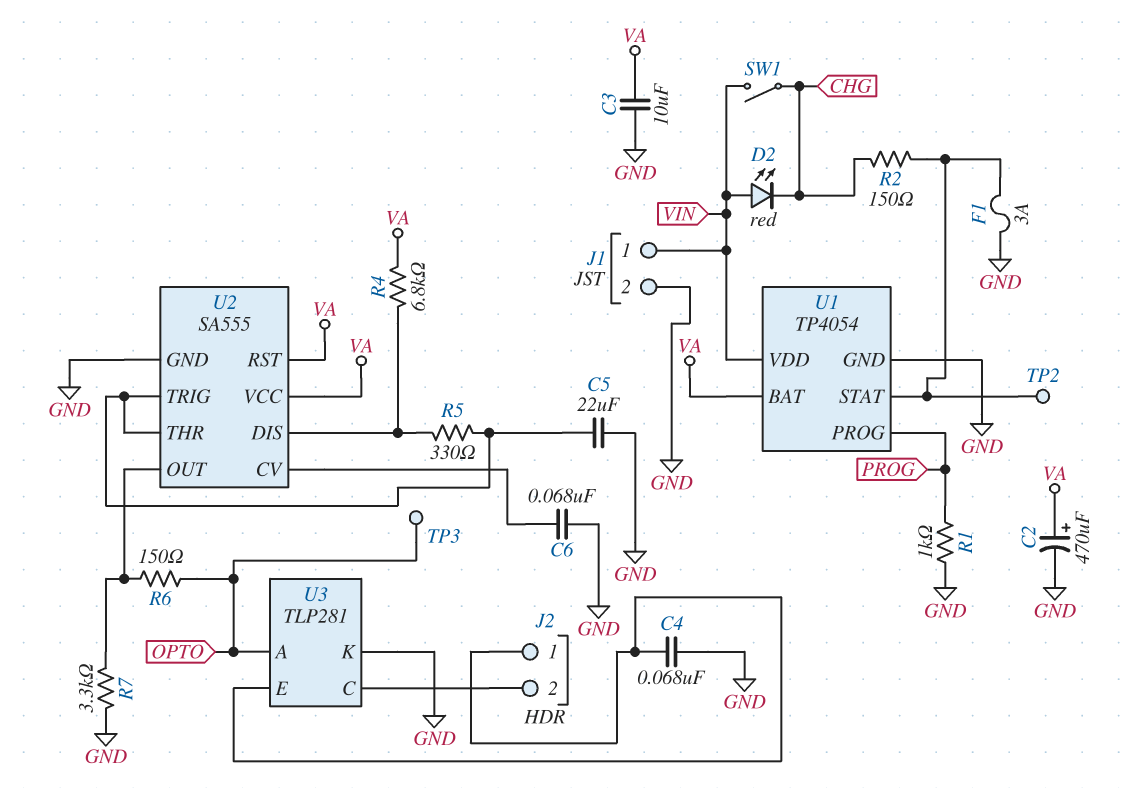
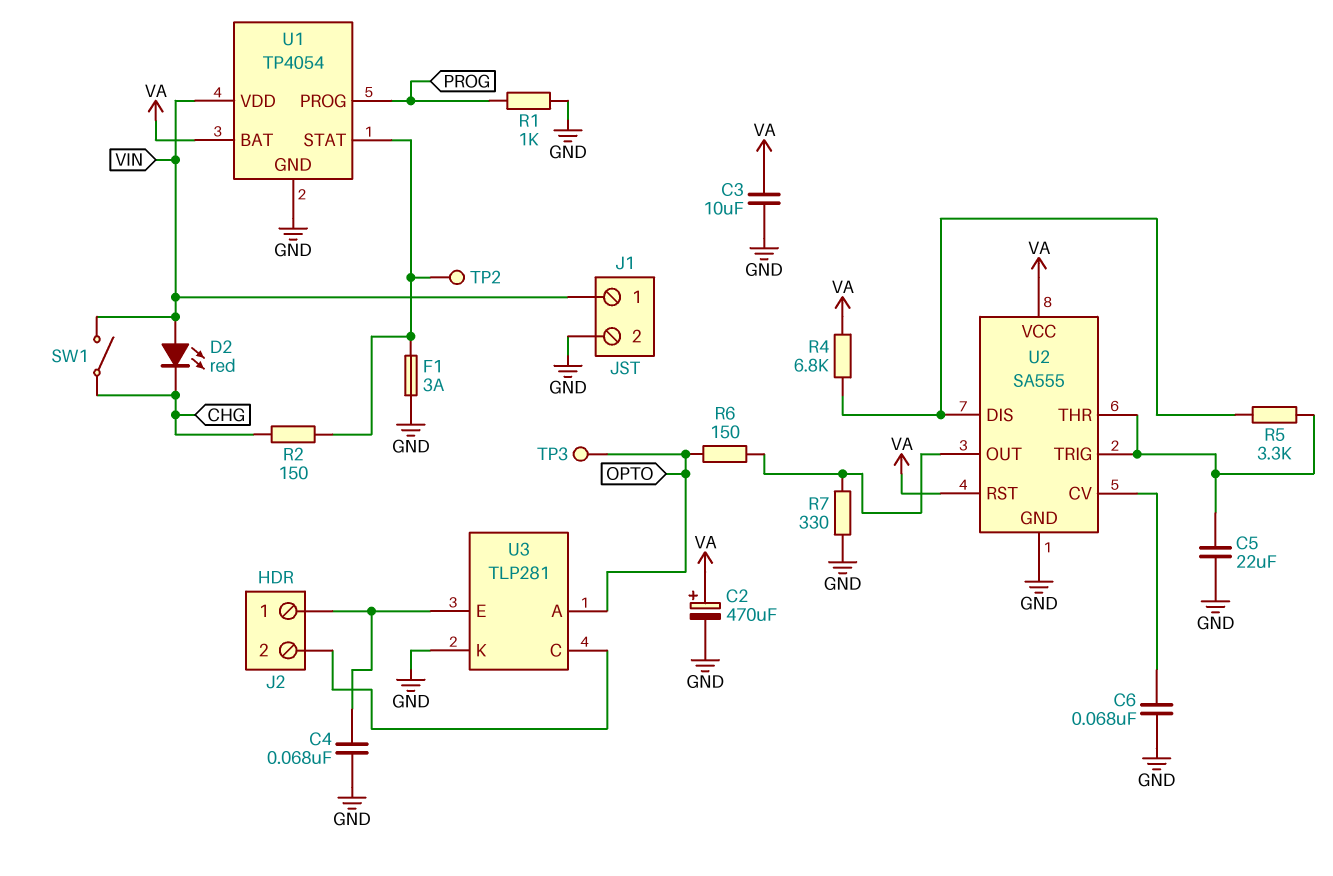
R5: 330 (U2/DIS, U2/THR) -> 3.3k (U2/DIS, U2/THR)
R7: 3.3k (GND, U2/OUT) -> 330 (GND, U2/OUT)

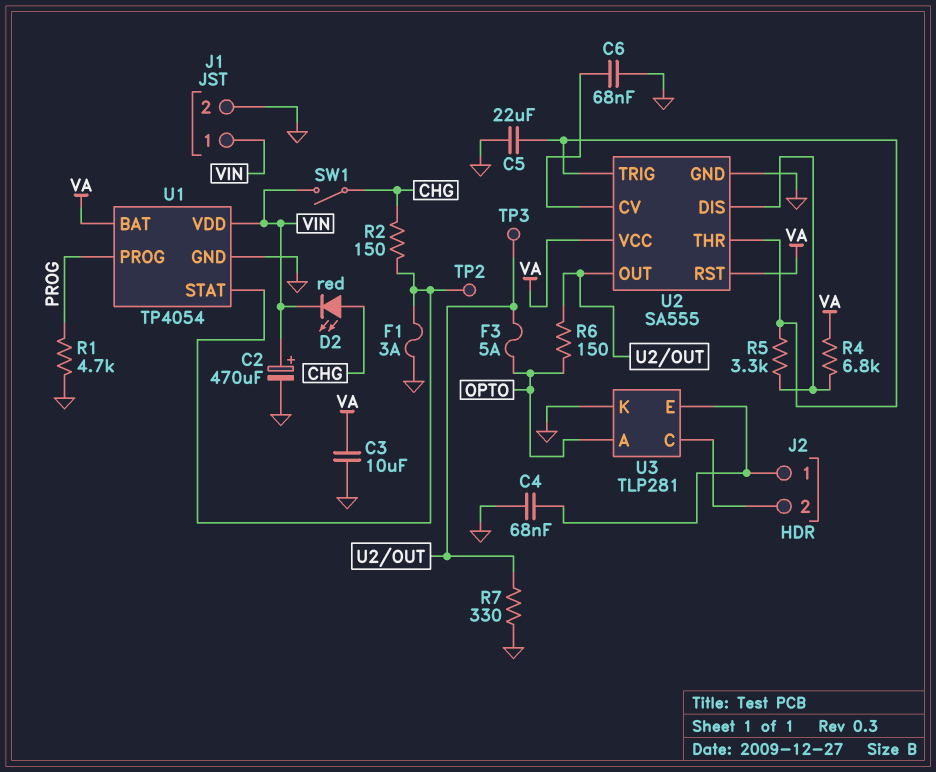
C2: 470uF (plus VA, minus GND) -> 470uF (plus VIN, minus GND)
D2: LED red (A VIN, K CHG) -> LED red (A CHG, K VIN)
F3: none -> 5A (OPTO, U2/OUT)
R1: 1k (GND, PROG) -> 4.7k (GND, PROG)
TP3: test point (OPTO) -> test point (U2/OUT)

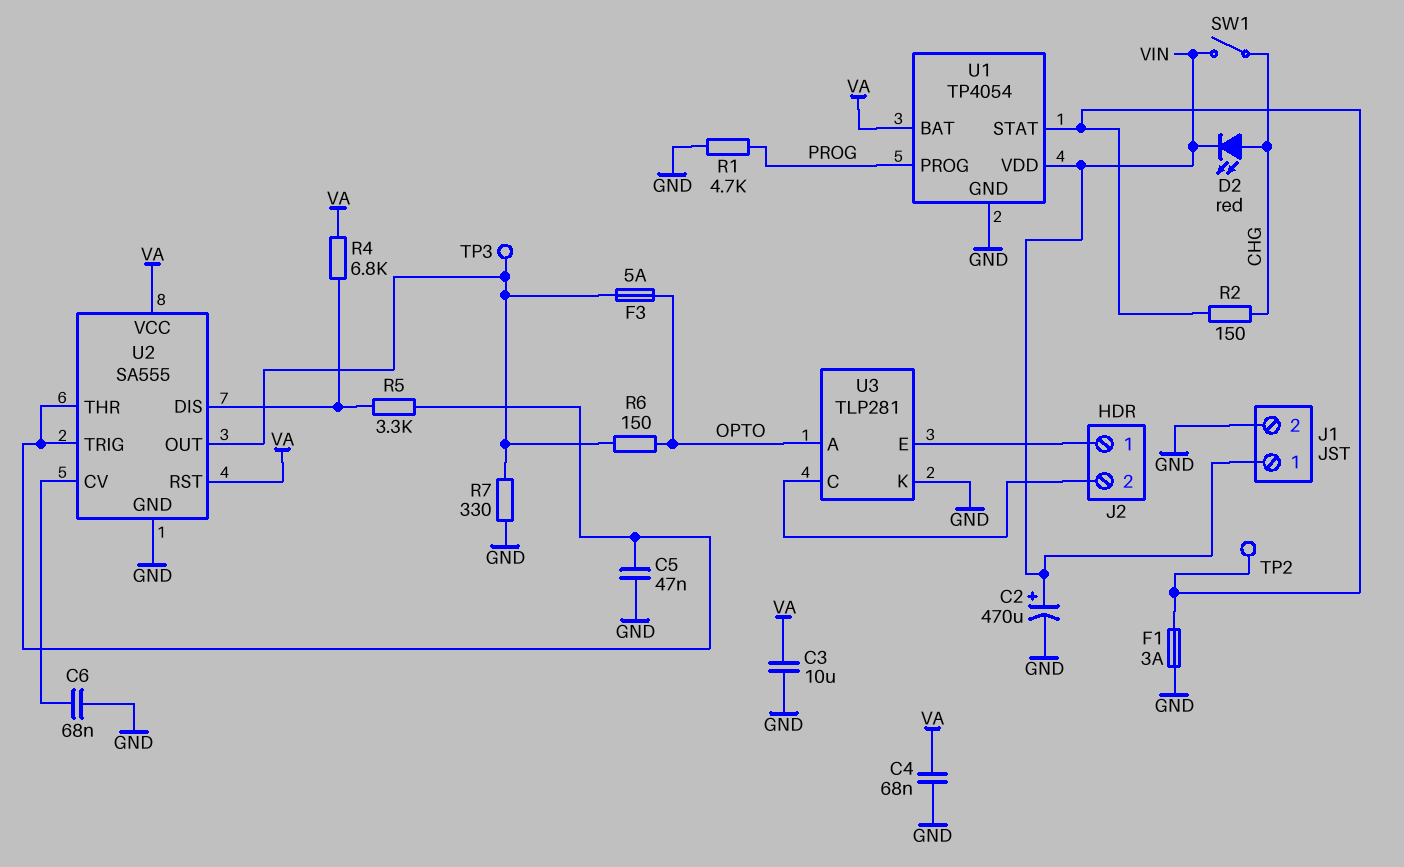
C4: 68nF (GND, J2/1) -> 68nF (GND, VA)
C5: 22uF (GND, U2/THR) -> 47nF (GND, U2/THR)

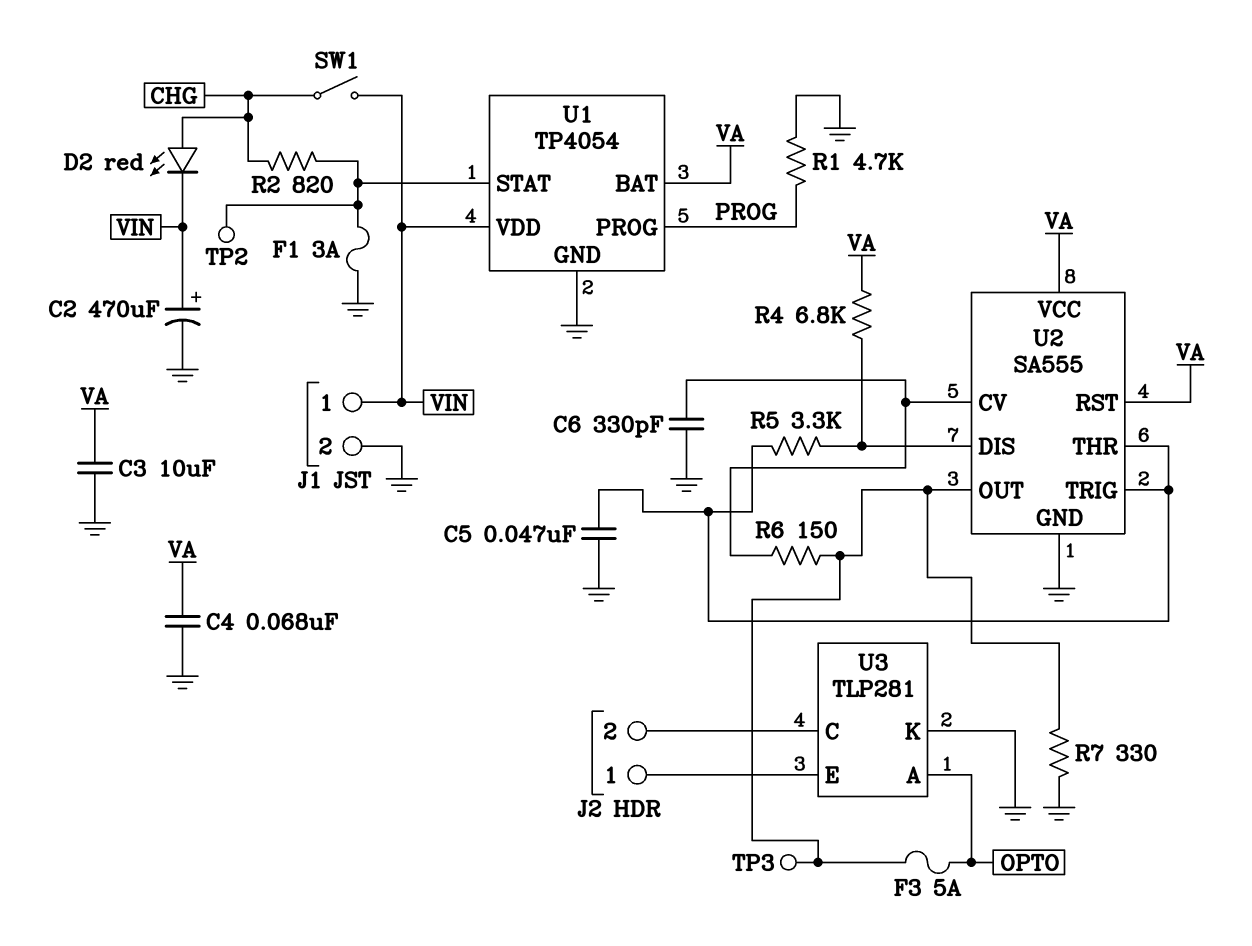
C6: 68nF (GND, U2/CV) -> 330pF (GND, U2/CV)
R2: 150 (CHG, U1/STAT) -> 820 (CHG, U1/STAT)
R6: 150 (OPTO, U2/OUT) -> 150 (U2/CV, U2/OUT)

